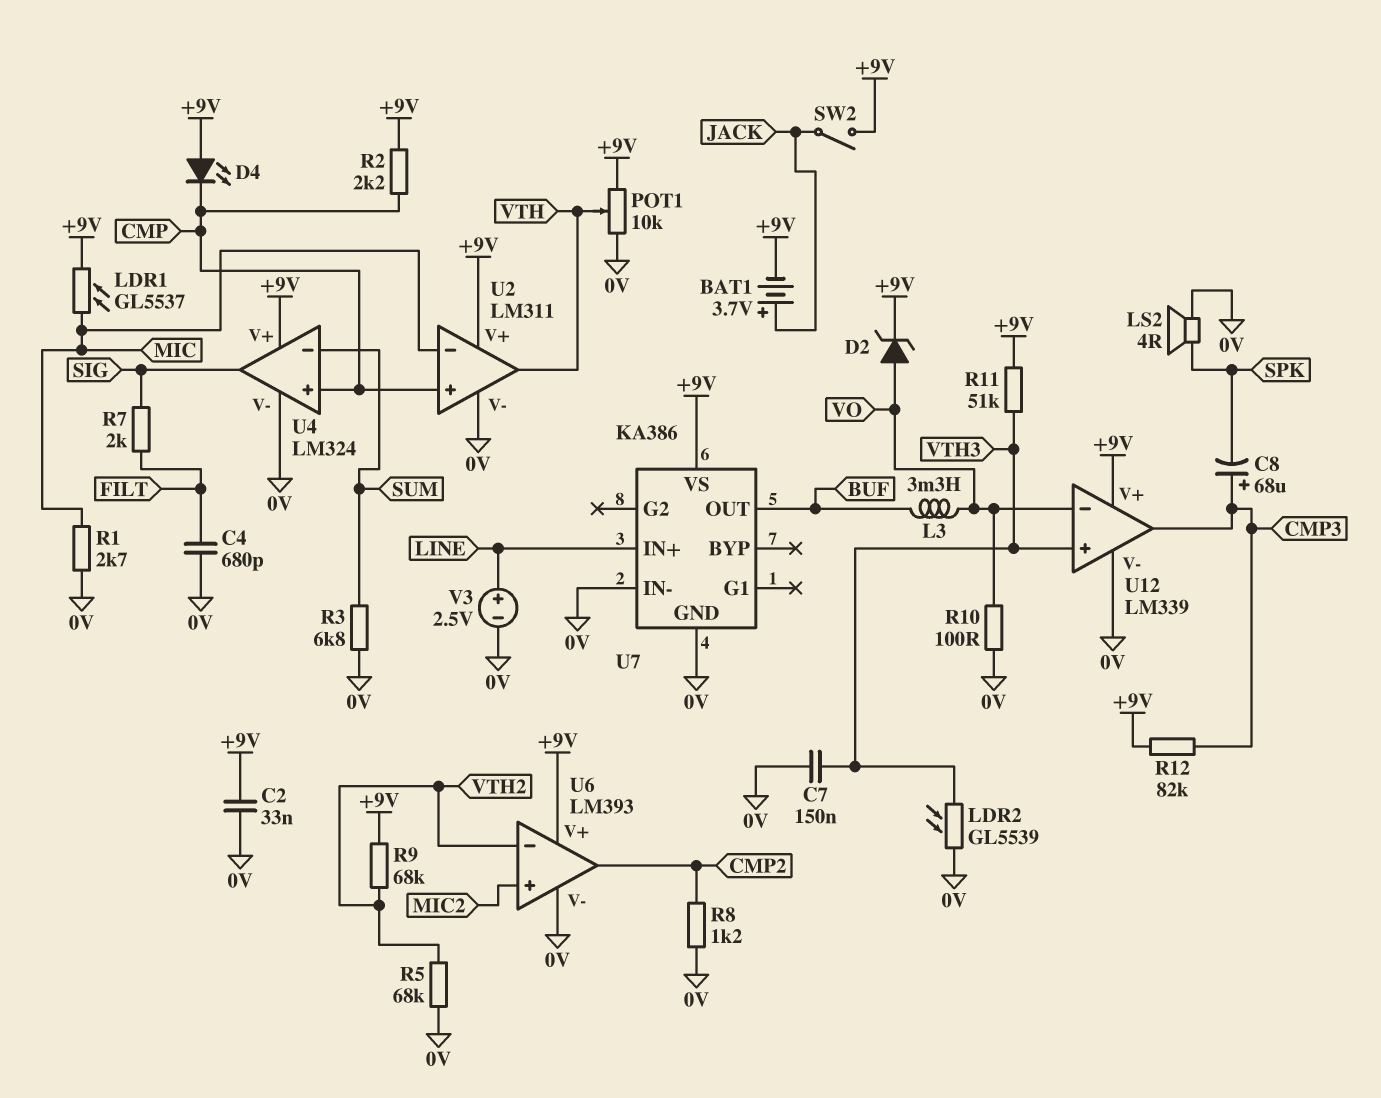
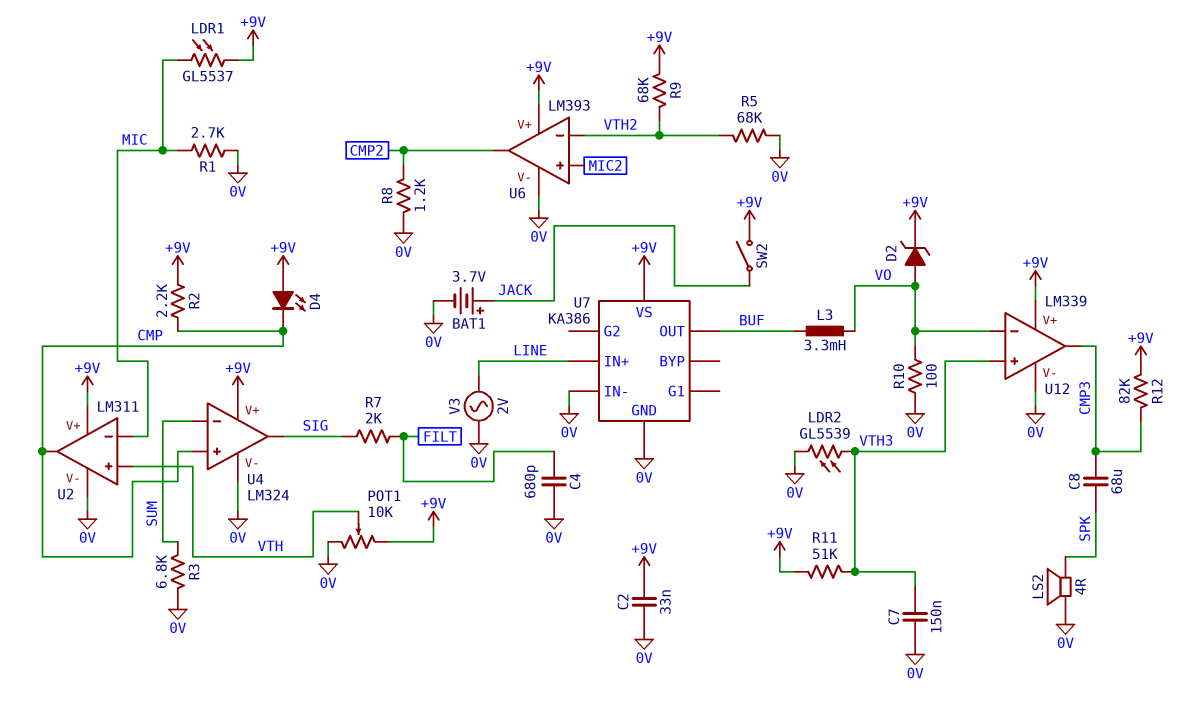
BAT1: 3.7V (plus JACK, minus +9V) -> 3.7V (plus JACK, minus 0V)
C8: 68uF (plus CMP3, minus SPK) -> 68uF (CMP3, SPK)
U2 pin in+: CMP -> VTH
U2 pin out: VTH -> CMP
V3: 2.5V (plus LINE, minus 0V) -> AC 2V (0V, LINE)

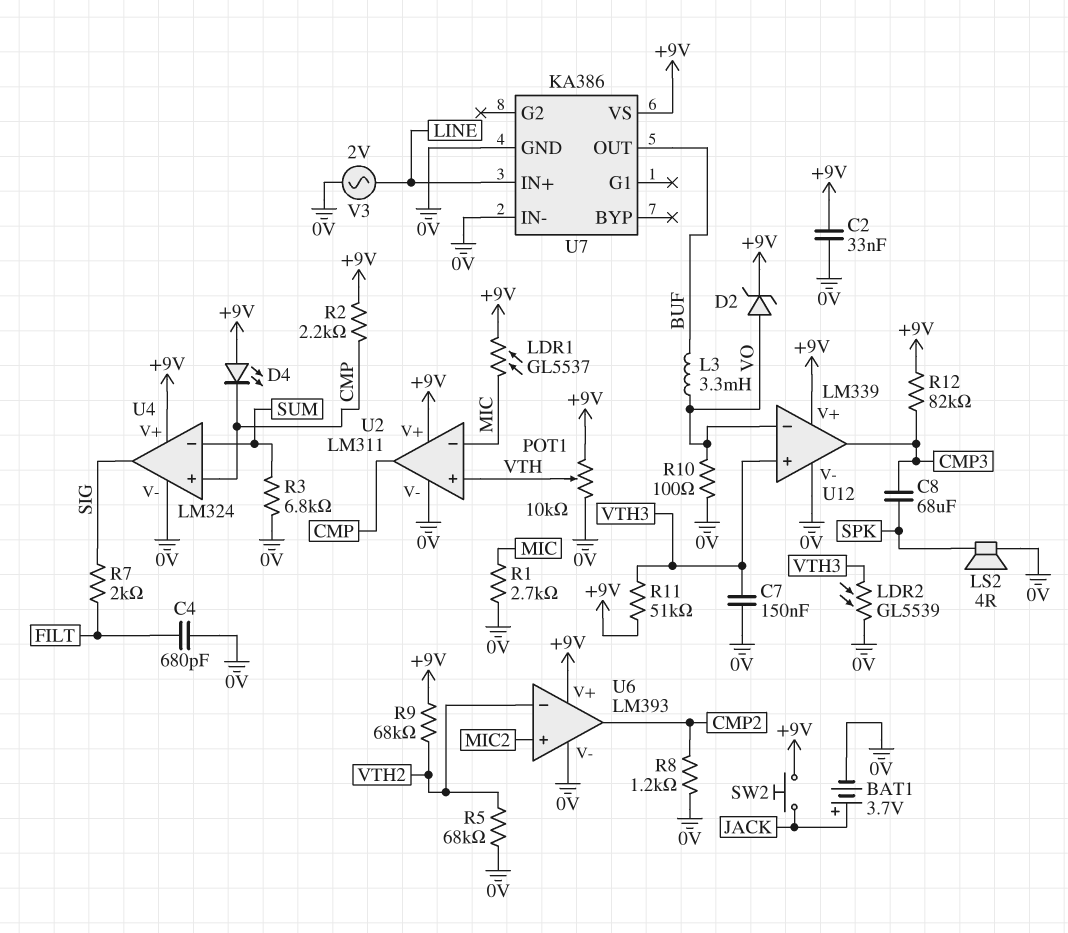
SW2: switch (+9V, JACK) -> button (+9V, JACK)

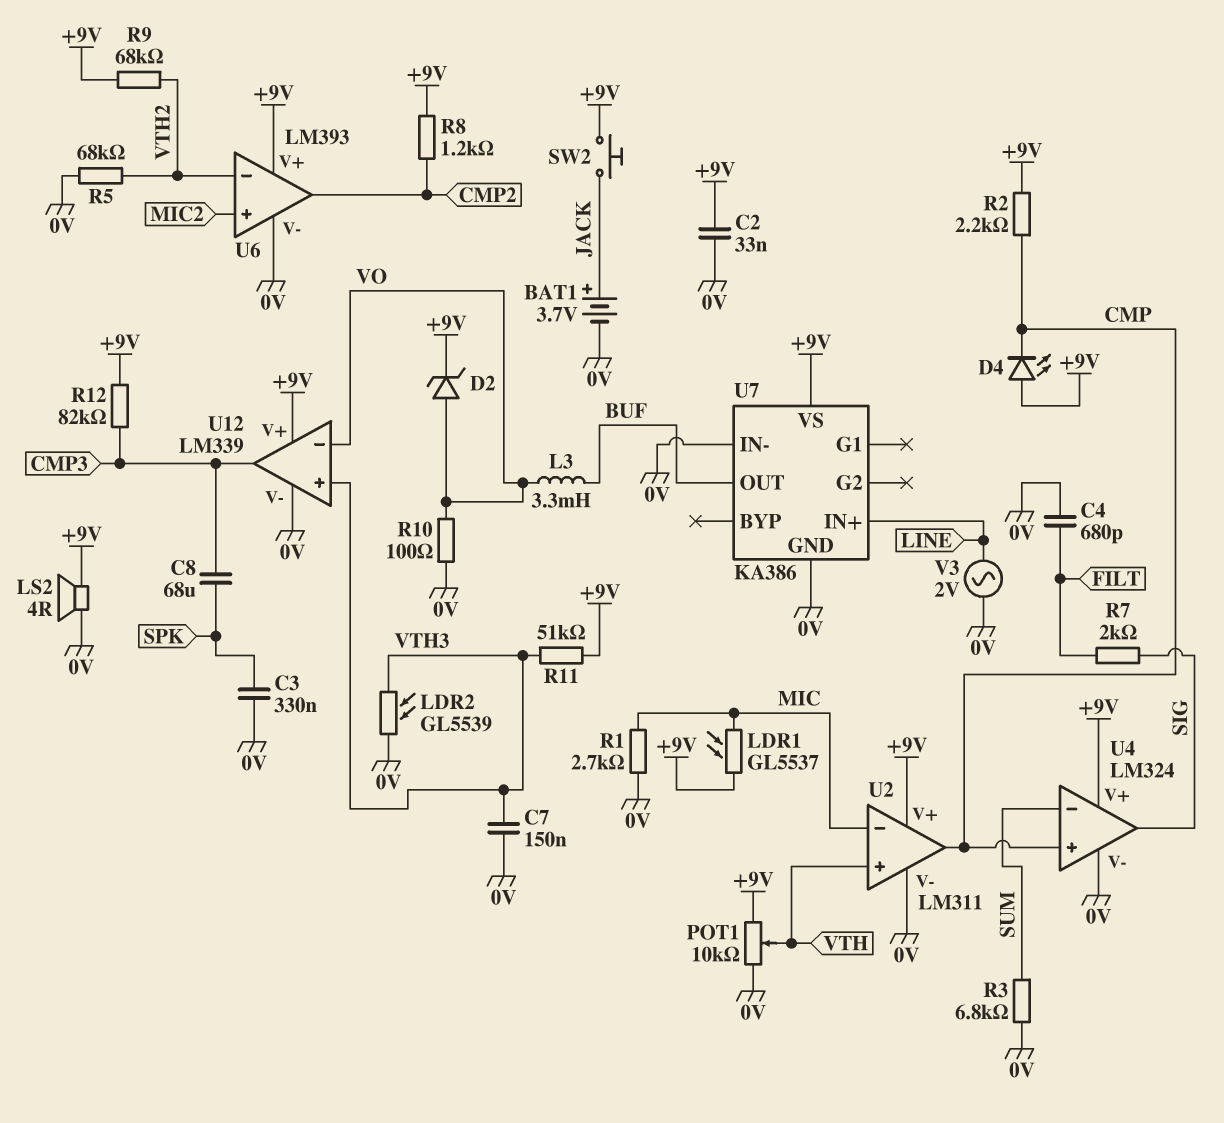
C3: none -> 330nF (0V, SPK)
LS2: speaker 4R (0V, SPK) -> speaker 4R (+9V, 0V)
R8: 1.2k (0V, CMP2) -> 1.2k (+9V, CMP2)

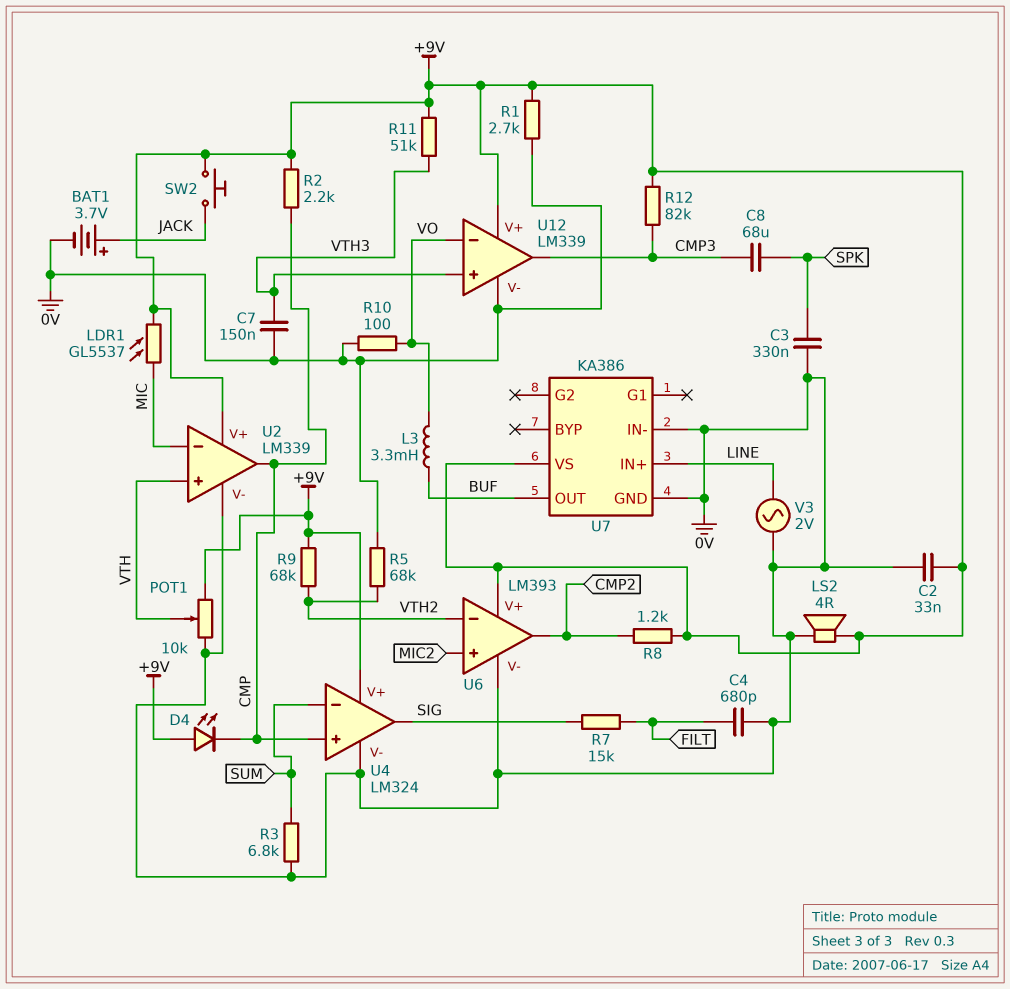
D2: zener (A VO, K +9V) -> none
LDR2: GL5539 (0V, VTH3) -> none
R1: 2.7k (0V, MIC) -> 2.7k (+9V, 0V)
R7: 2k (FILT, SIG) -> 15k (FILT, SIG)
U2: LM311 -> LM339

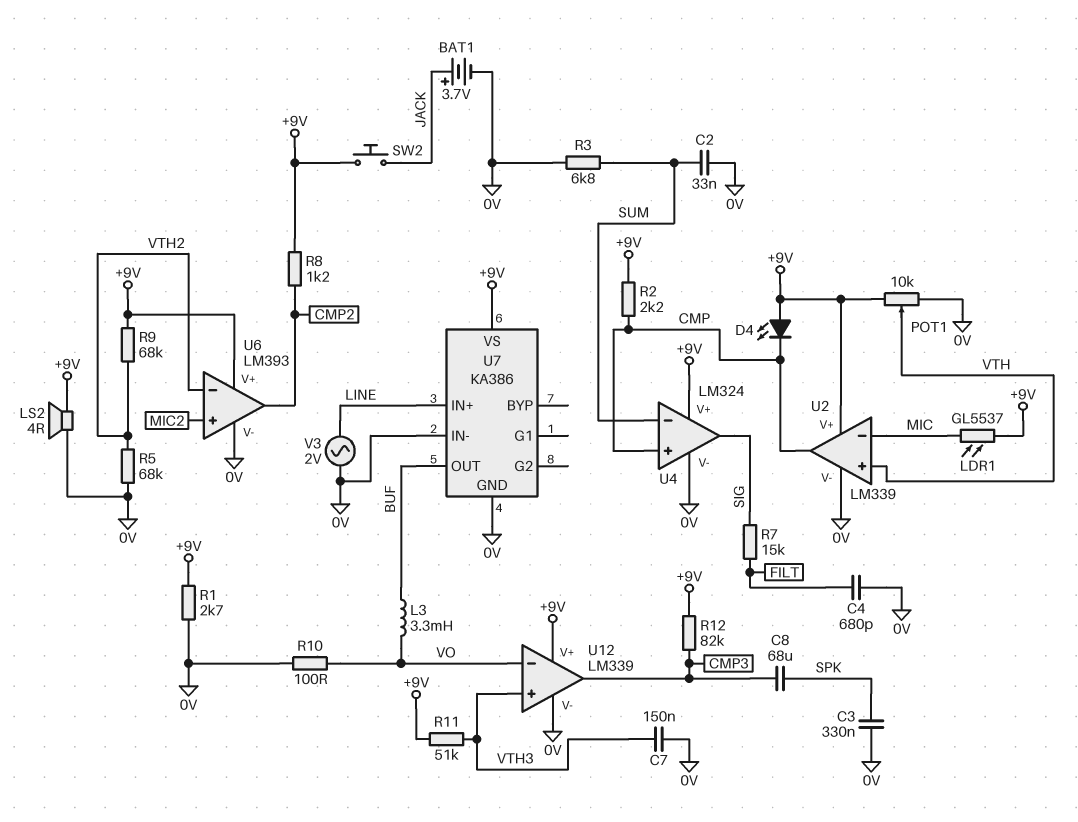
C2: 33nF (+9V, 0V) -> 33nF (0V, SUM)

